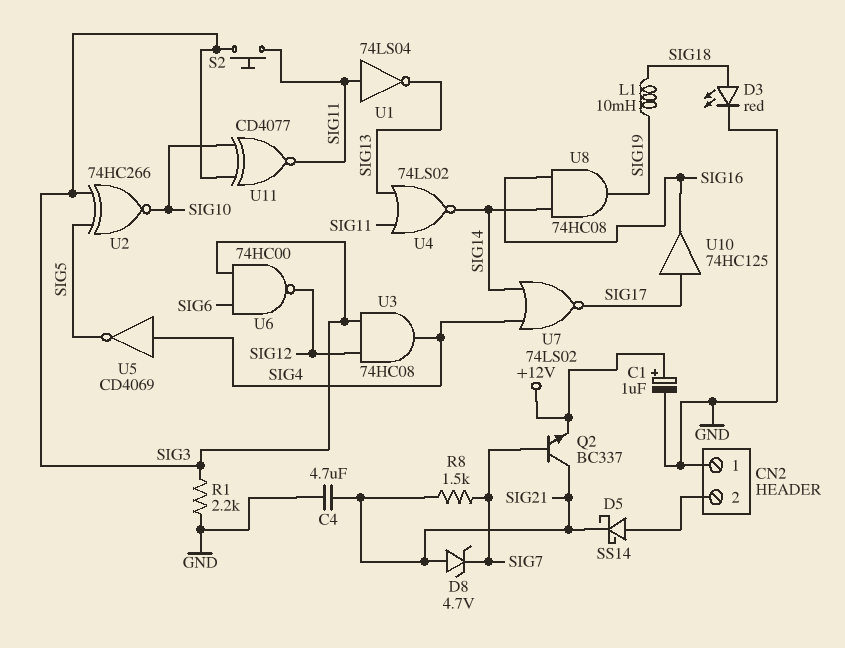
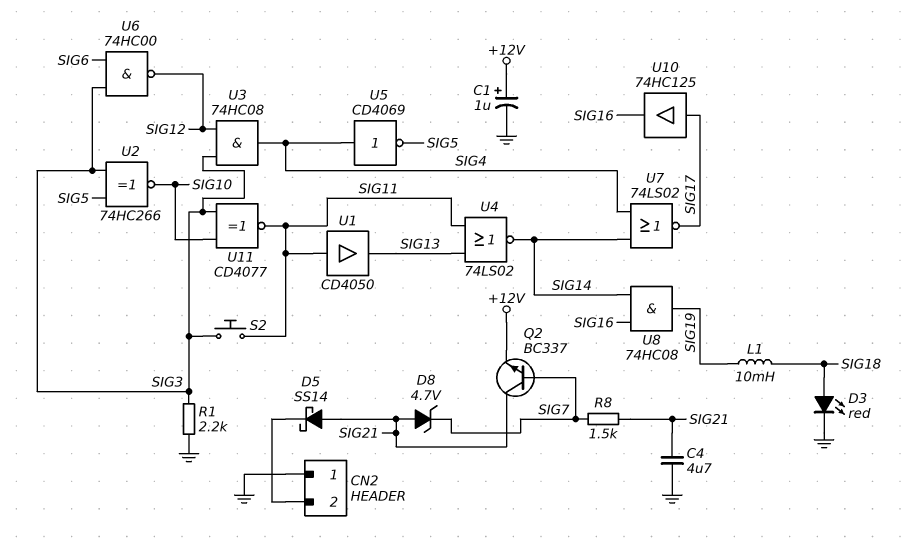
D5: schottky SS14 (A CN2/2, K SIG21) -> schottky SS14 (A SIG21, K CN2/2)
U1: NOT 74LS04 (in SIG11, out SIG13) -> buffer CD4050 (in SIG11, out SIG13)

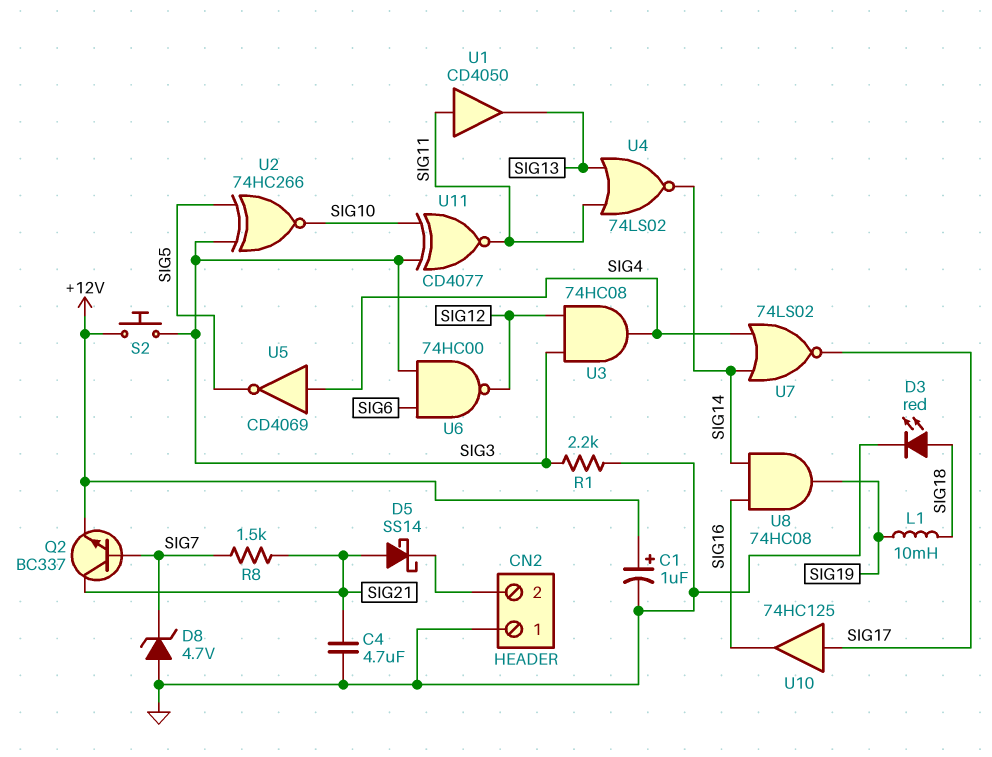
D8: zener 4.7V (A SIG21, K SIG7) -> zener 4.7V (A GND, K SIG7)
S2: button (SIG3, SIG11) -> button (+12V, SIG3)

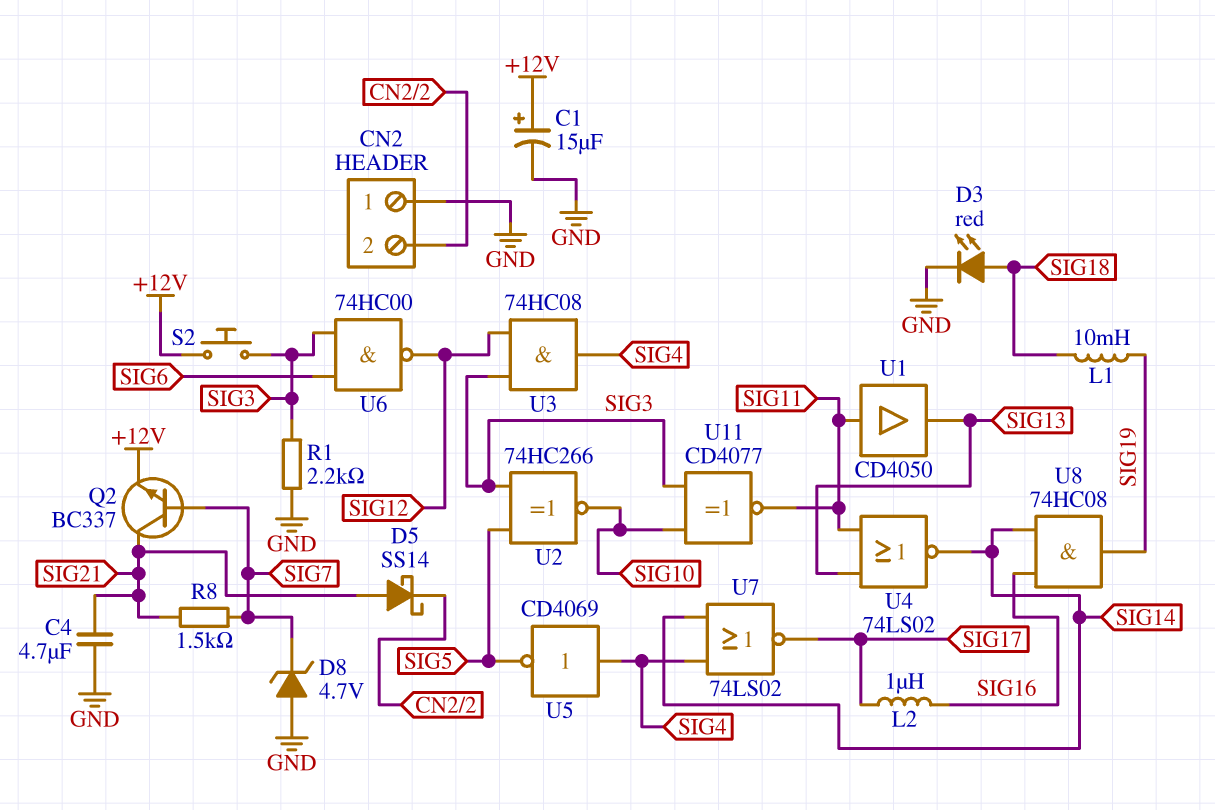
C1: 1uF (plus +12V, minus GND) -> 15uF (plus +12V, minus GND)
L2: none -> 1uH (SIG16, SIG17)
U10: buffer 74HC125 (in SIG17, out SIG16) -> none

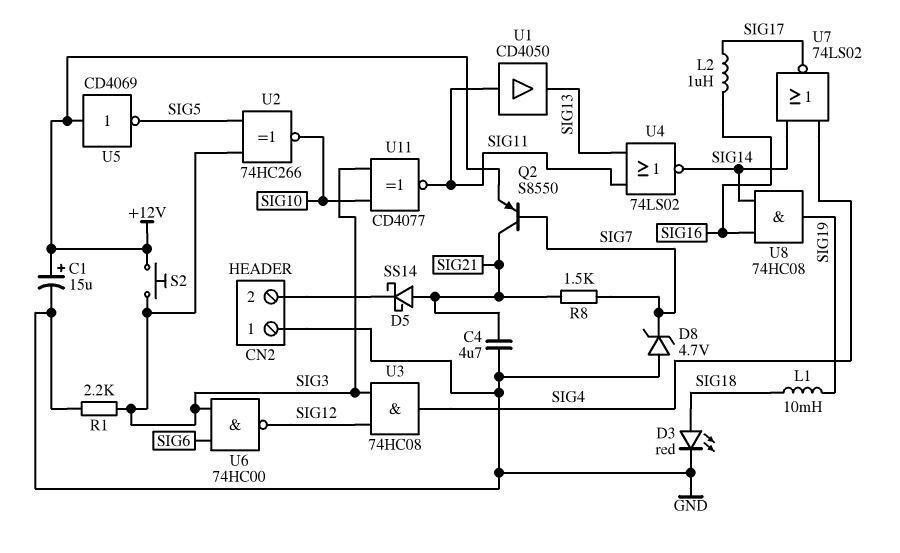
Q2: NPN BC337 (B SIG7, C SIG21, E +12V) -> PNP S8550 (B SIG7, C SIG21, E +12V)
U5: NOT CD4069 (in SIG4, out SIG5) -> NOT CD4069 (in +12V, out SIG5)

